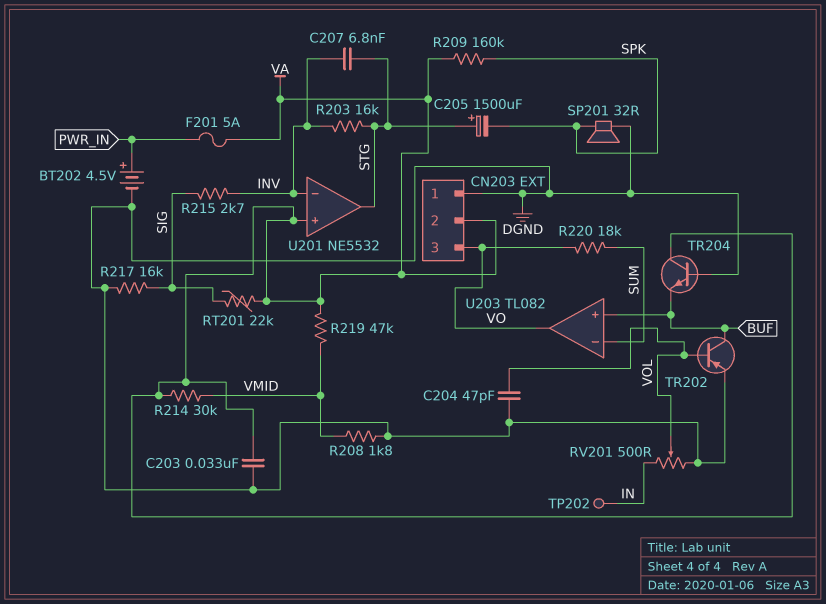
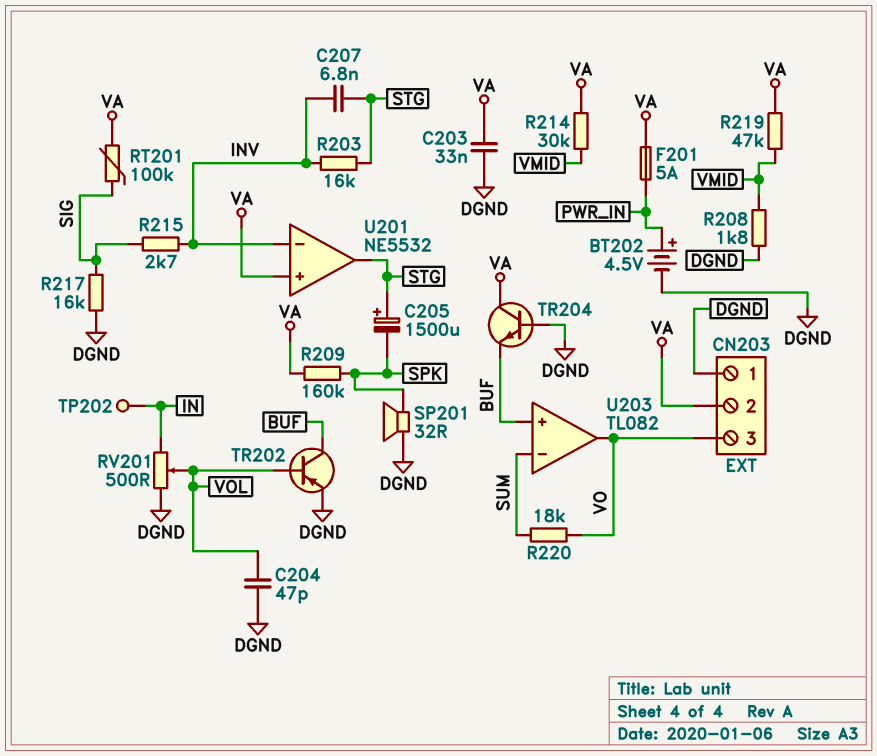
RT201: 22k (SIG, VA) -> 100k (SIG, VA)

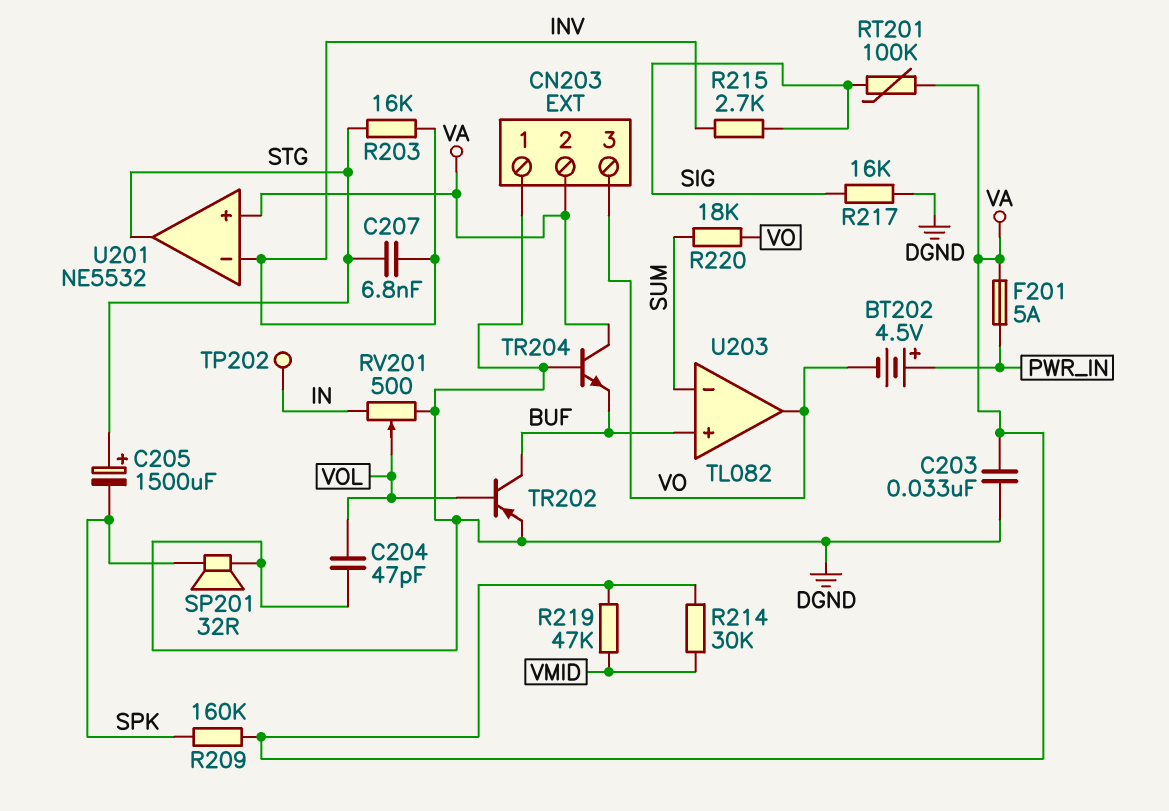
BT202: 4.5V (plus PWR_IN, minus DGND) -> 4.5V (plus PWR_IN, minus VO)
R208: 1.8k (DGND, VMID) -> none

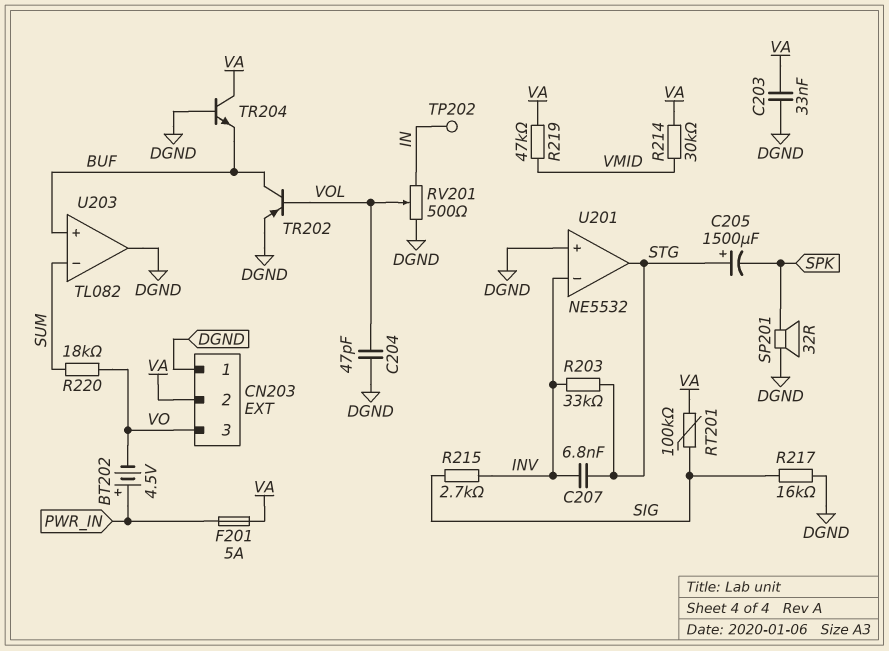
R203: 16k (INV, STG) -> 33k (INV, STG)
R209: 160k (SPK, VA) -> none
U201 pin in+: VA -> DGND
U203 pin out: VO -> DGND

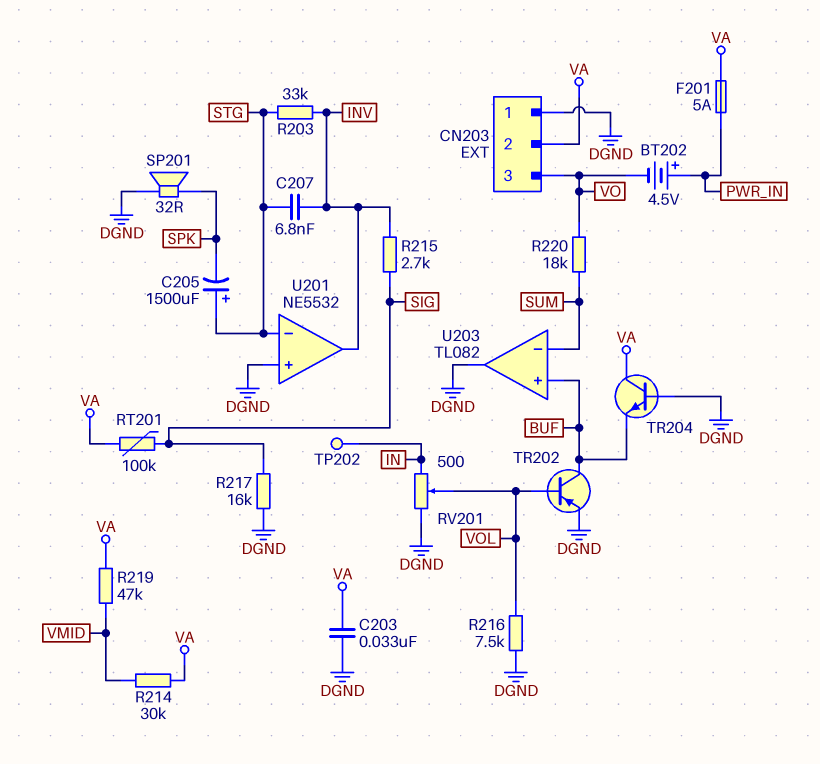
C204: 47pF (DGND, VOL) -> none
R216: none -> 7.5k (DGND, VOL)
U201 pin in-: INV -> STG
U201 pin out: STG -> INV

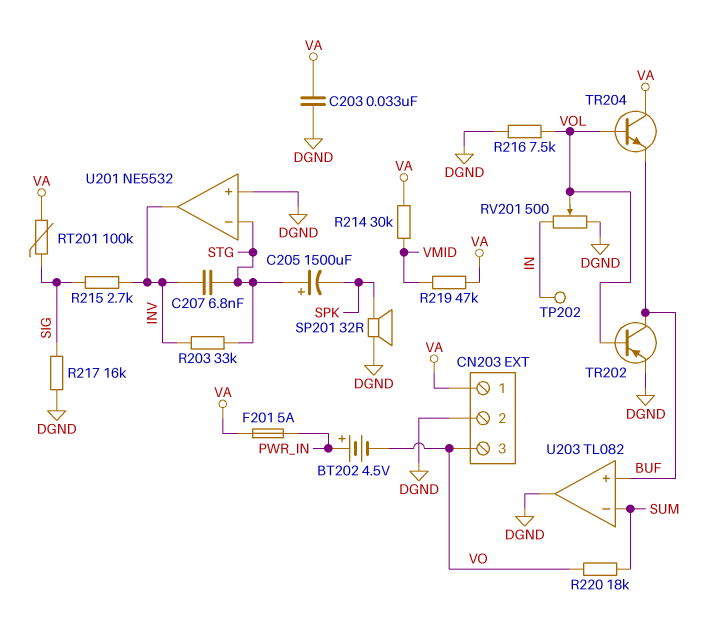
CN203 pin 1: DGND -> VA
CN203 pin 2: VA -> DGND
TR204: NPN (B DGND, C VA, E BUF) -> NPN (B VOL, C VA, E BUF)

